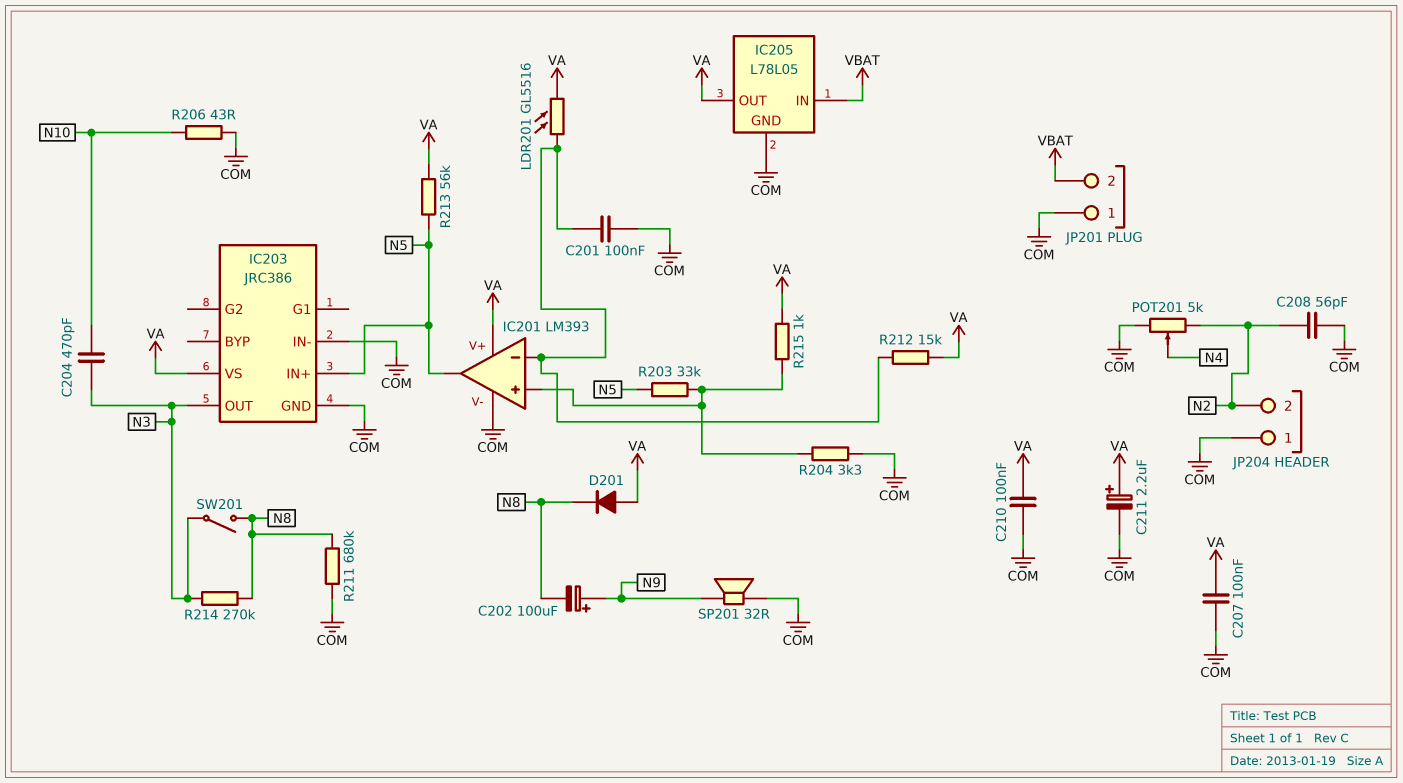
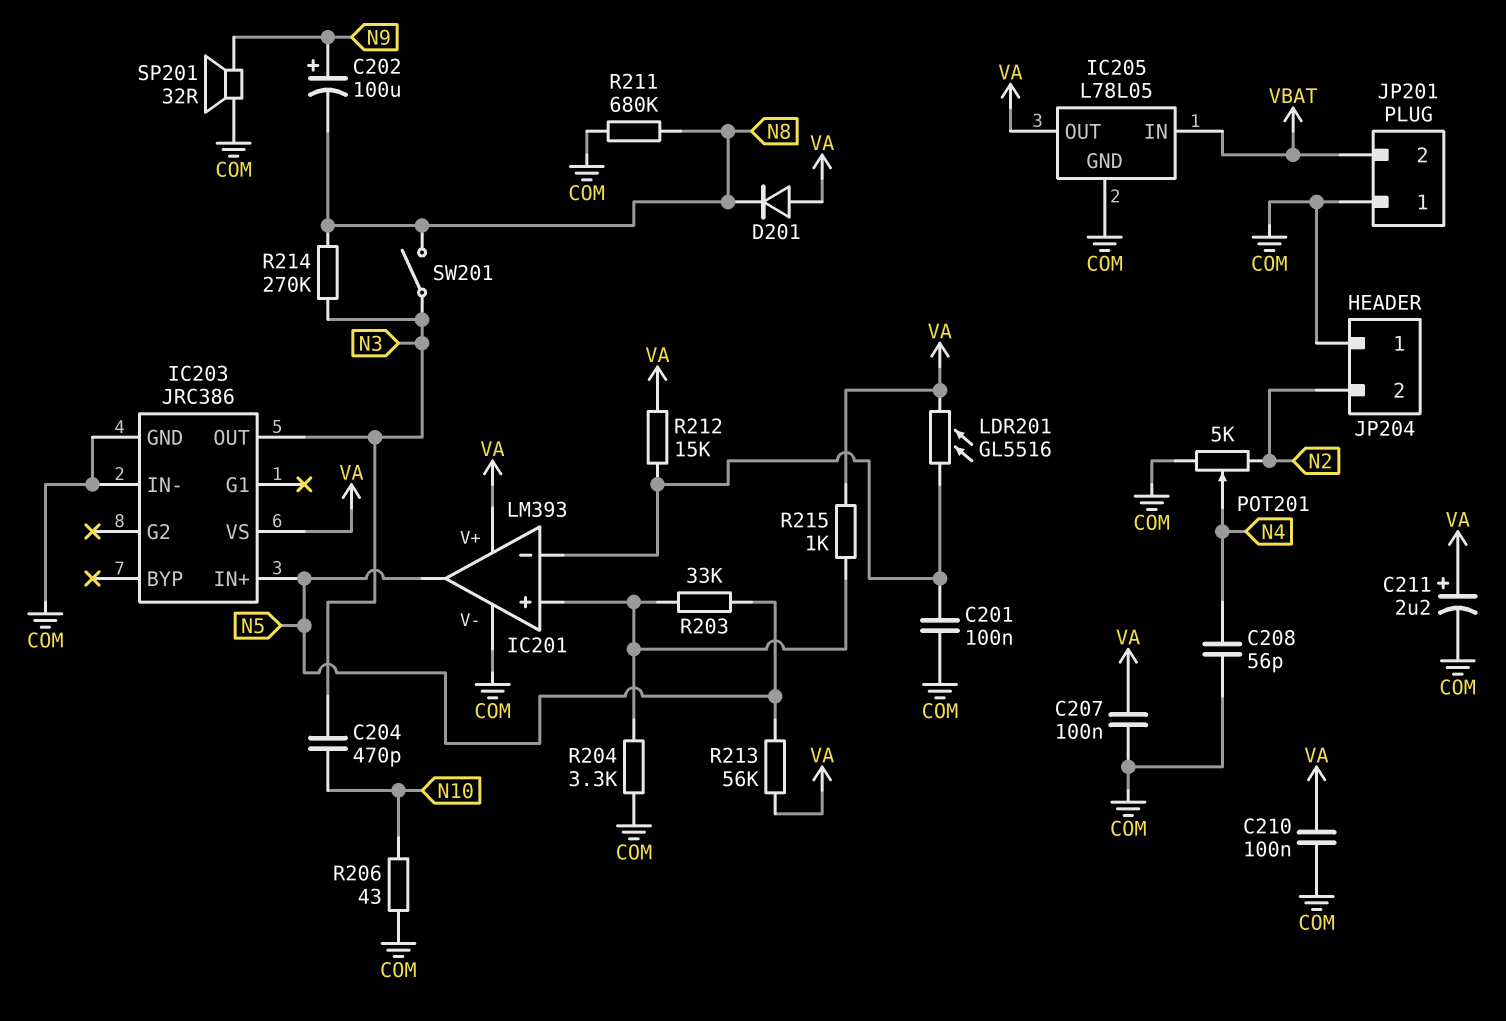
C208: 56pF (COM, N2) -> 56pF (COM, N4)

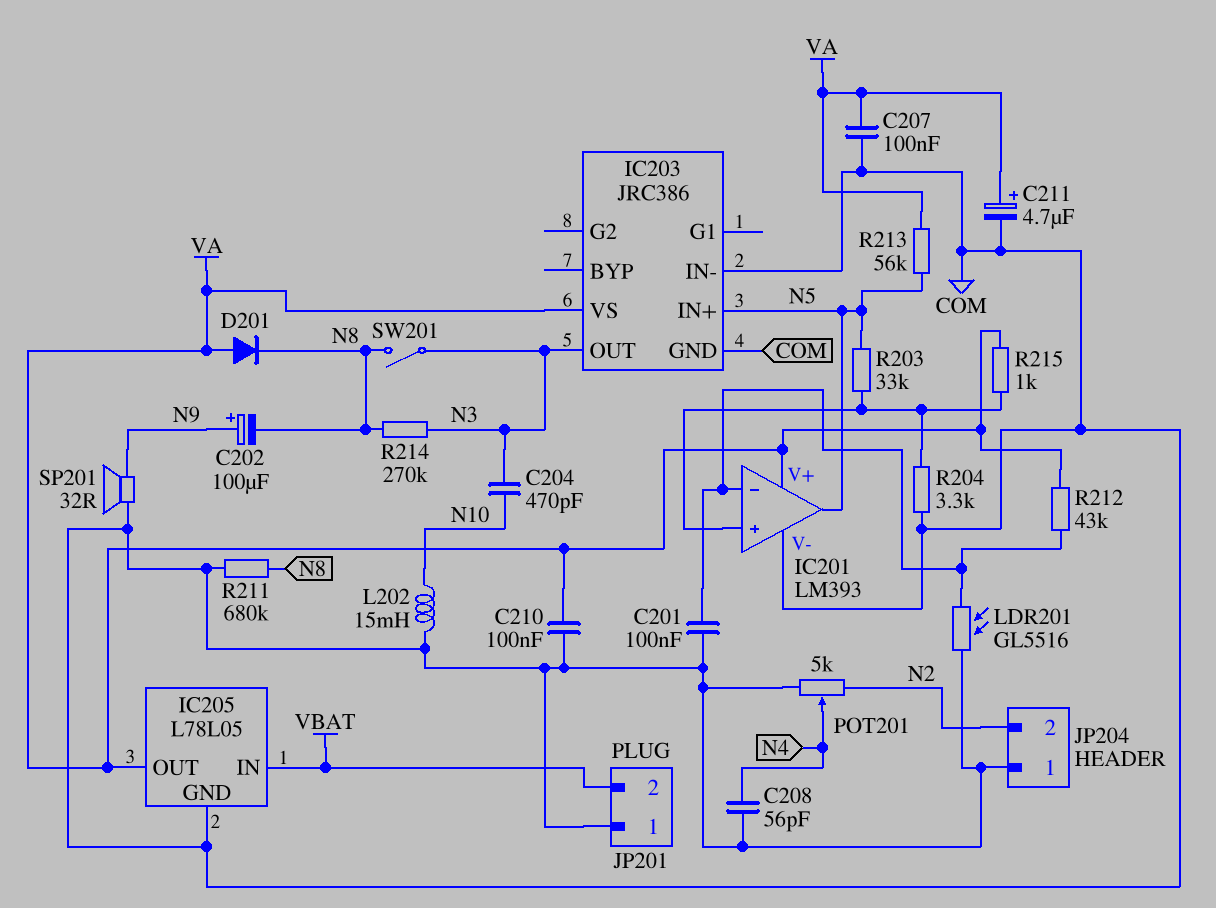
C211: 2.2uF (plus VA, minus COM) -> 4.7uF (plus VA, minus COM)
L202: none -> 15mH (COM, N10)
LDR201: GL5516 (IC201/in-, VA) -> GL5516 (COM, IC201/in-)
R206: 43 (COM, N10) -> none
R212: 15k (IC201/in-, VA) -> 43k (IC201/in-, VA)

